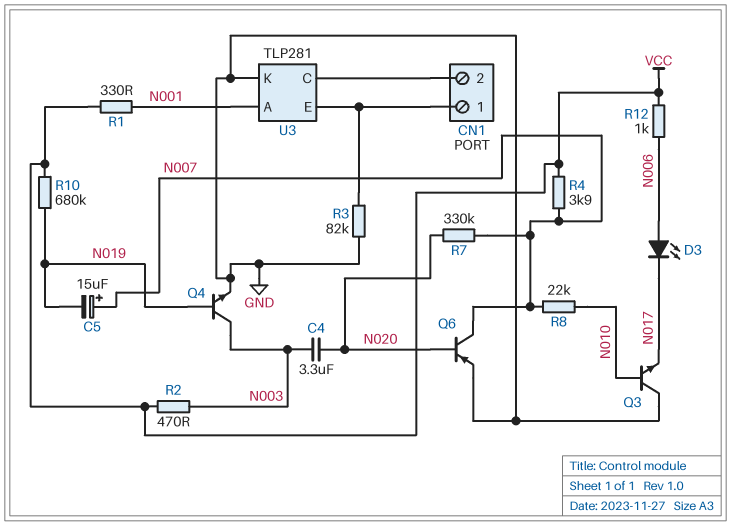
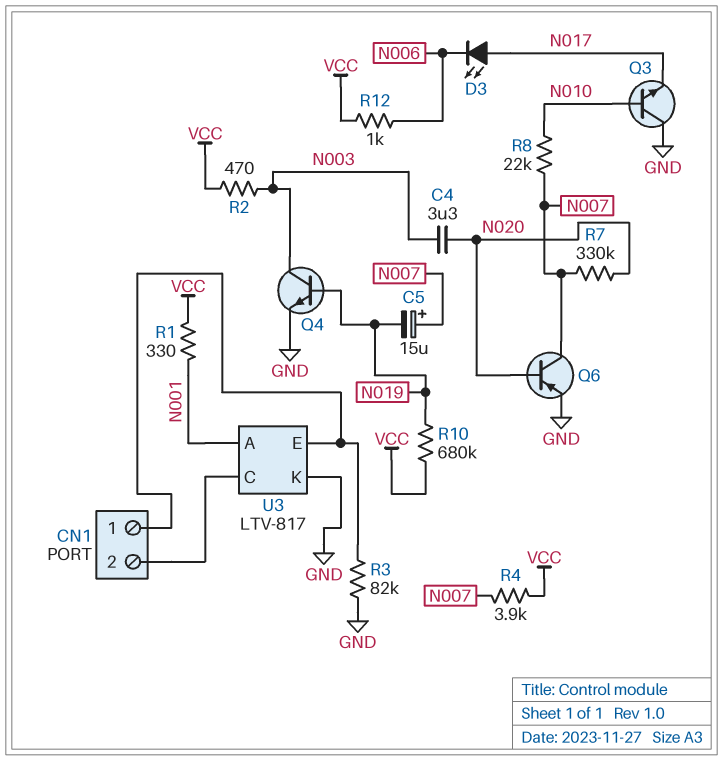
D3: LED (A N006, K N017) -> LED (A N017, K N006)
U3: TLP281 -> LTV-817

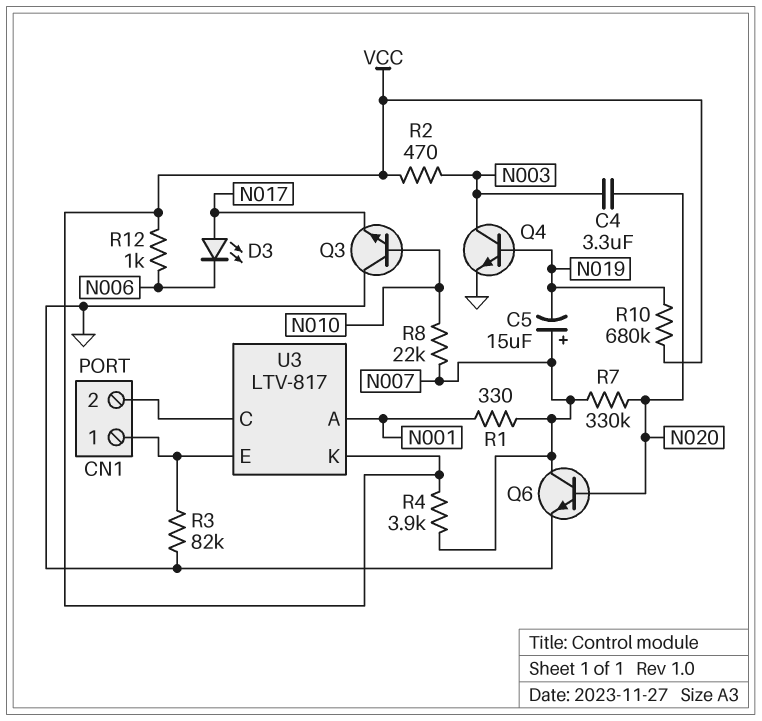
Q6: PNP (B N020, C N007, E GND) -> NPN (B N020, C N007, E GND)
R1: 330 (N001, VCC) -> 330 (N001, N007)
U3 pin K: GND -> VCC

